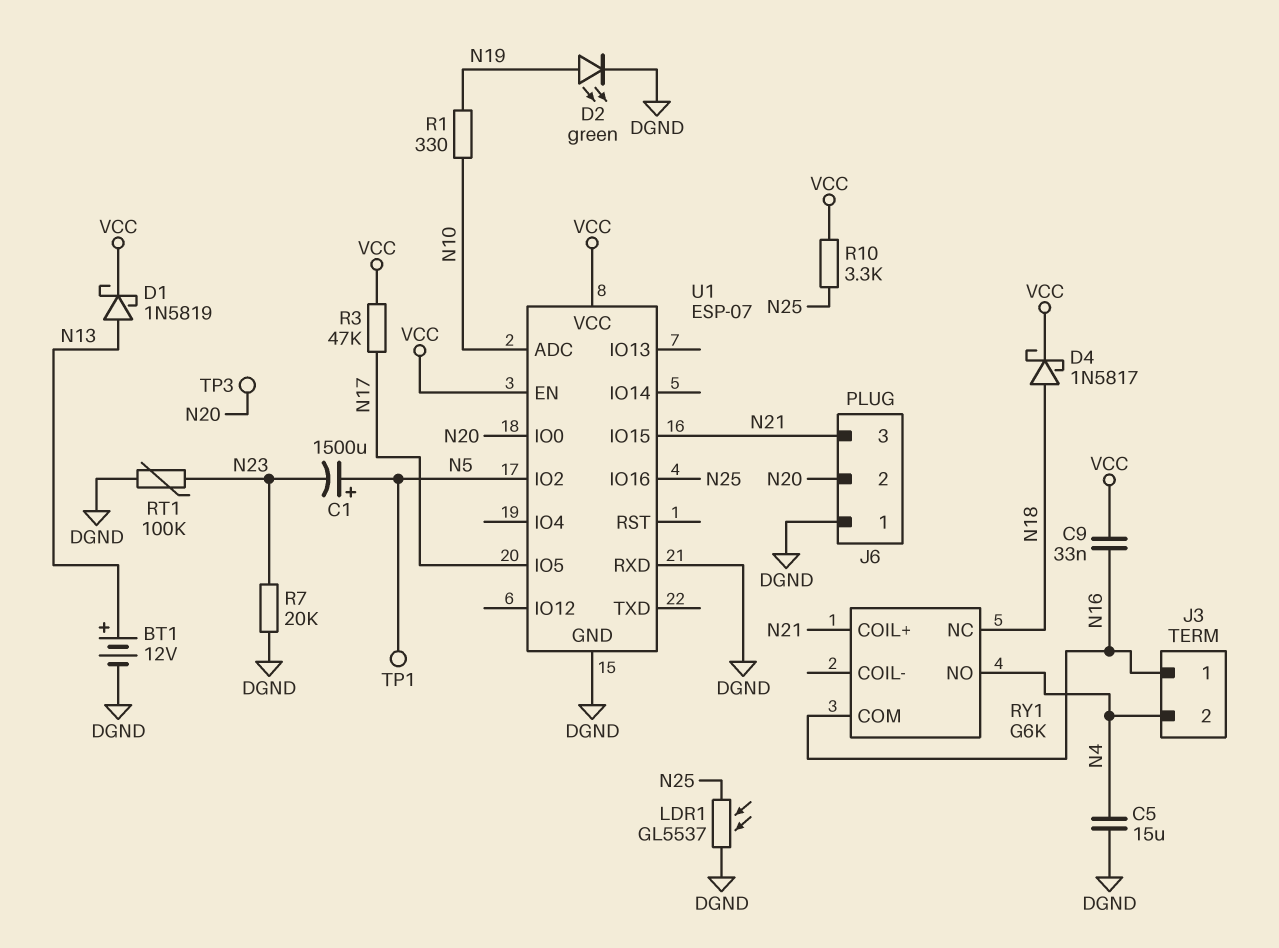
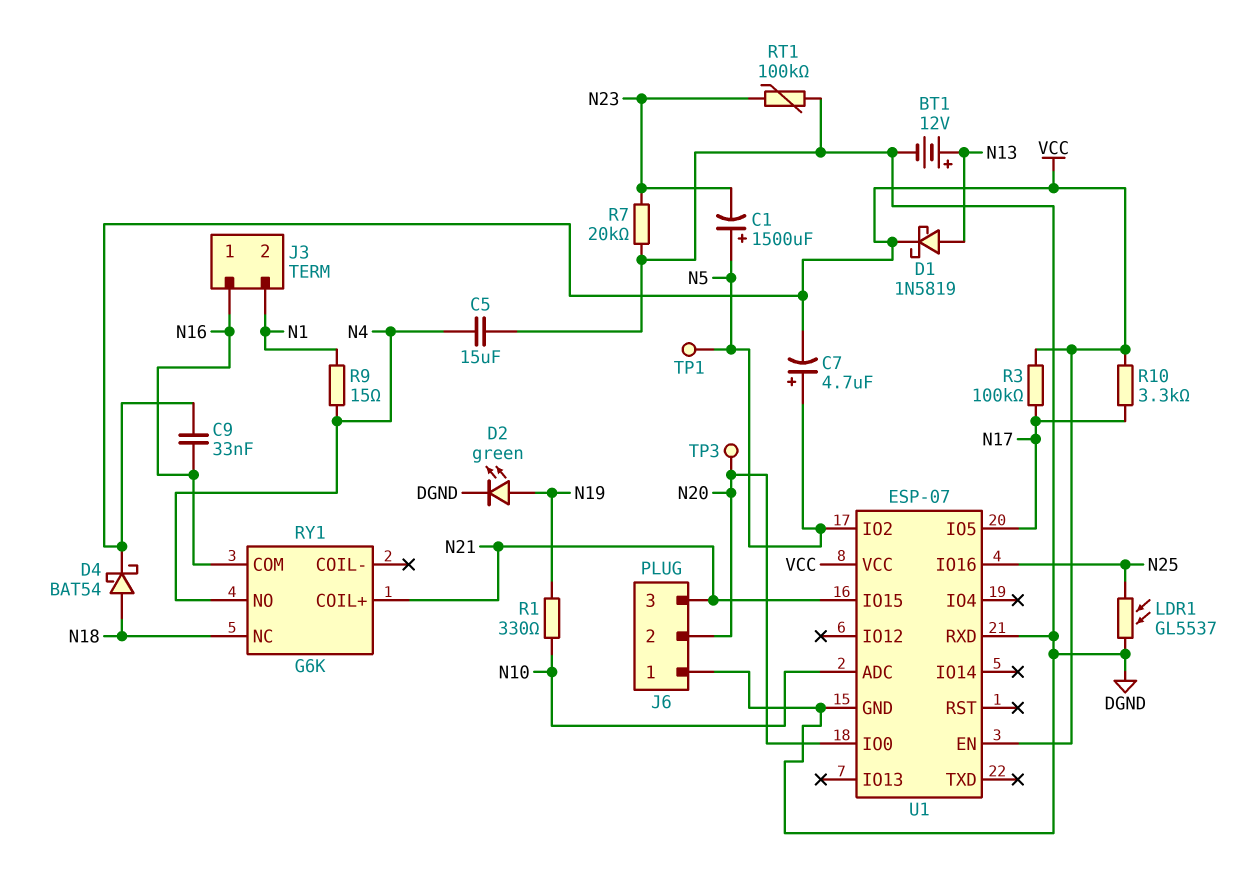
C7: none -> 4.7uF (plus N5, minus VCC)
D4: schottky 1N5817 (A N18, K VCC) -> schottky BAT54 (A N18, K VCC)
J3 pin 2: N4 -> N1
R3: 47k (N17, VCC) -> 100k (N17, VCC)
R9: none -> 15 (N1, N4)
R10: 3.3k (N25, VCC) -> 3.3k (N17, VCC)

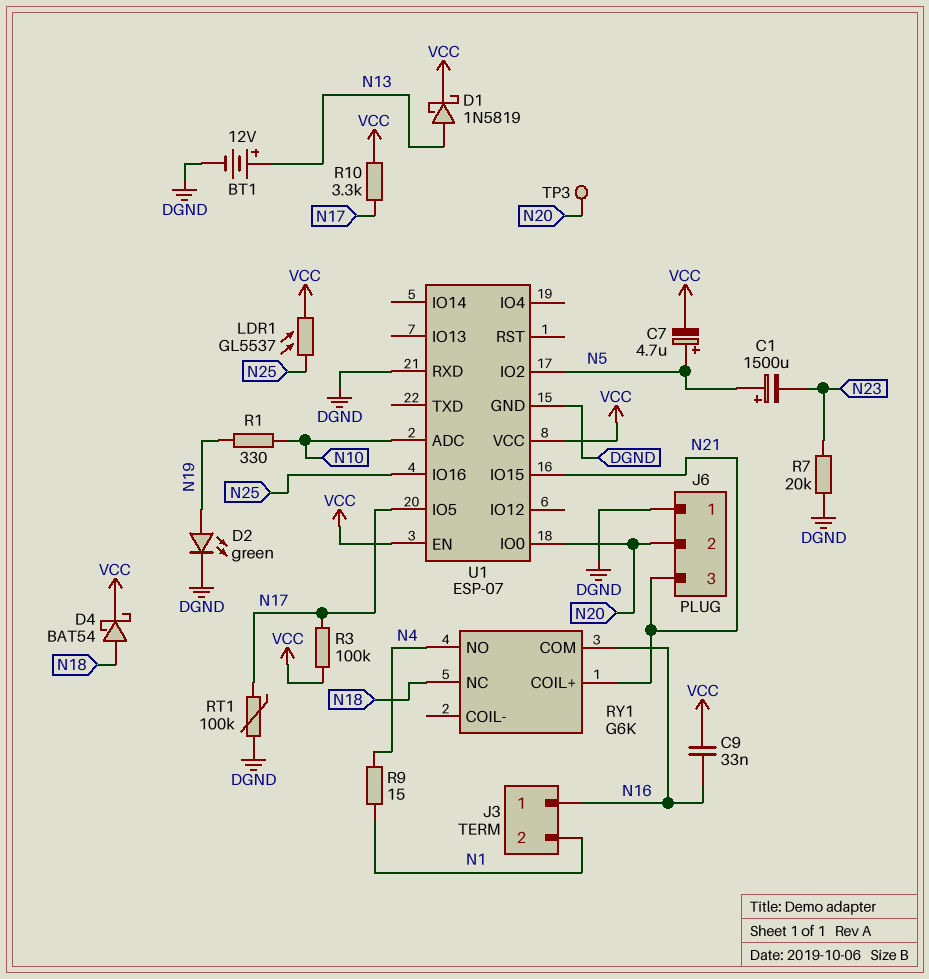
C5: 15uF (DGND, N4) -> none
LDR1: GL5537 (DGND, N25) -> GL5537 (N25, VCC)
RT1: 100k (DGND, N23) -> 100k (DGND, N17)
TP1: test point (N5) -> none

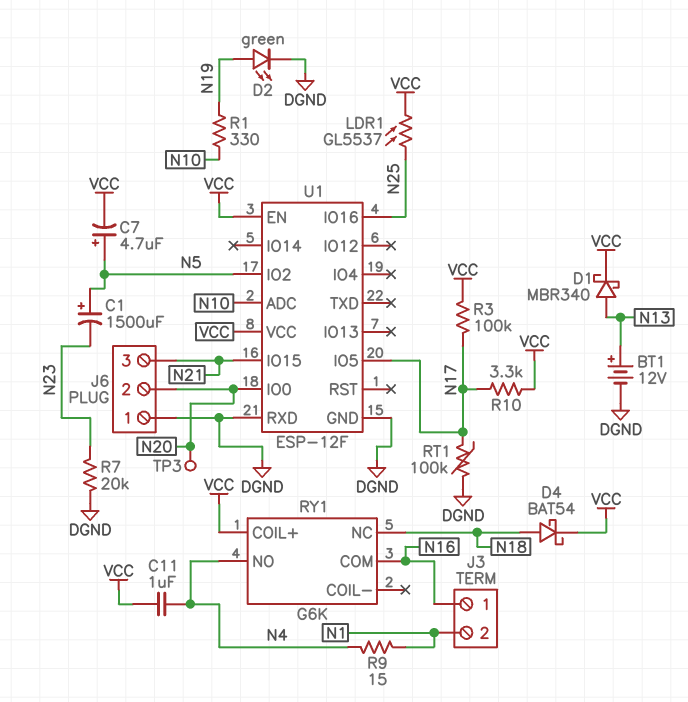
C9: 33nF (N16, VCC) -> none
C11: none -> 1uF (N4, VCC)
D1: schottky 1N5819 (A N13, K VCC) -> schottky MBR340 (A N13, K VCC)
RY1 pin COIL+: N21 -> VCC
U1: ESP-07 -> ESP-12F

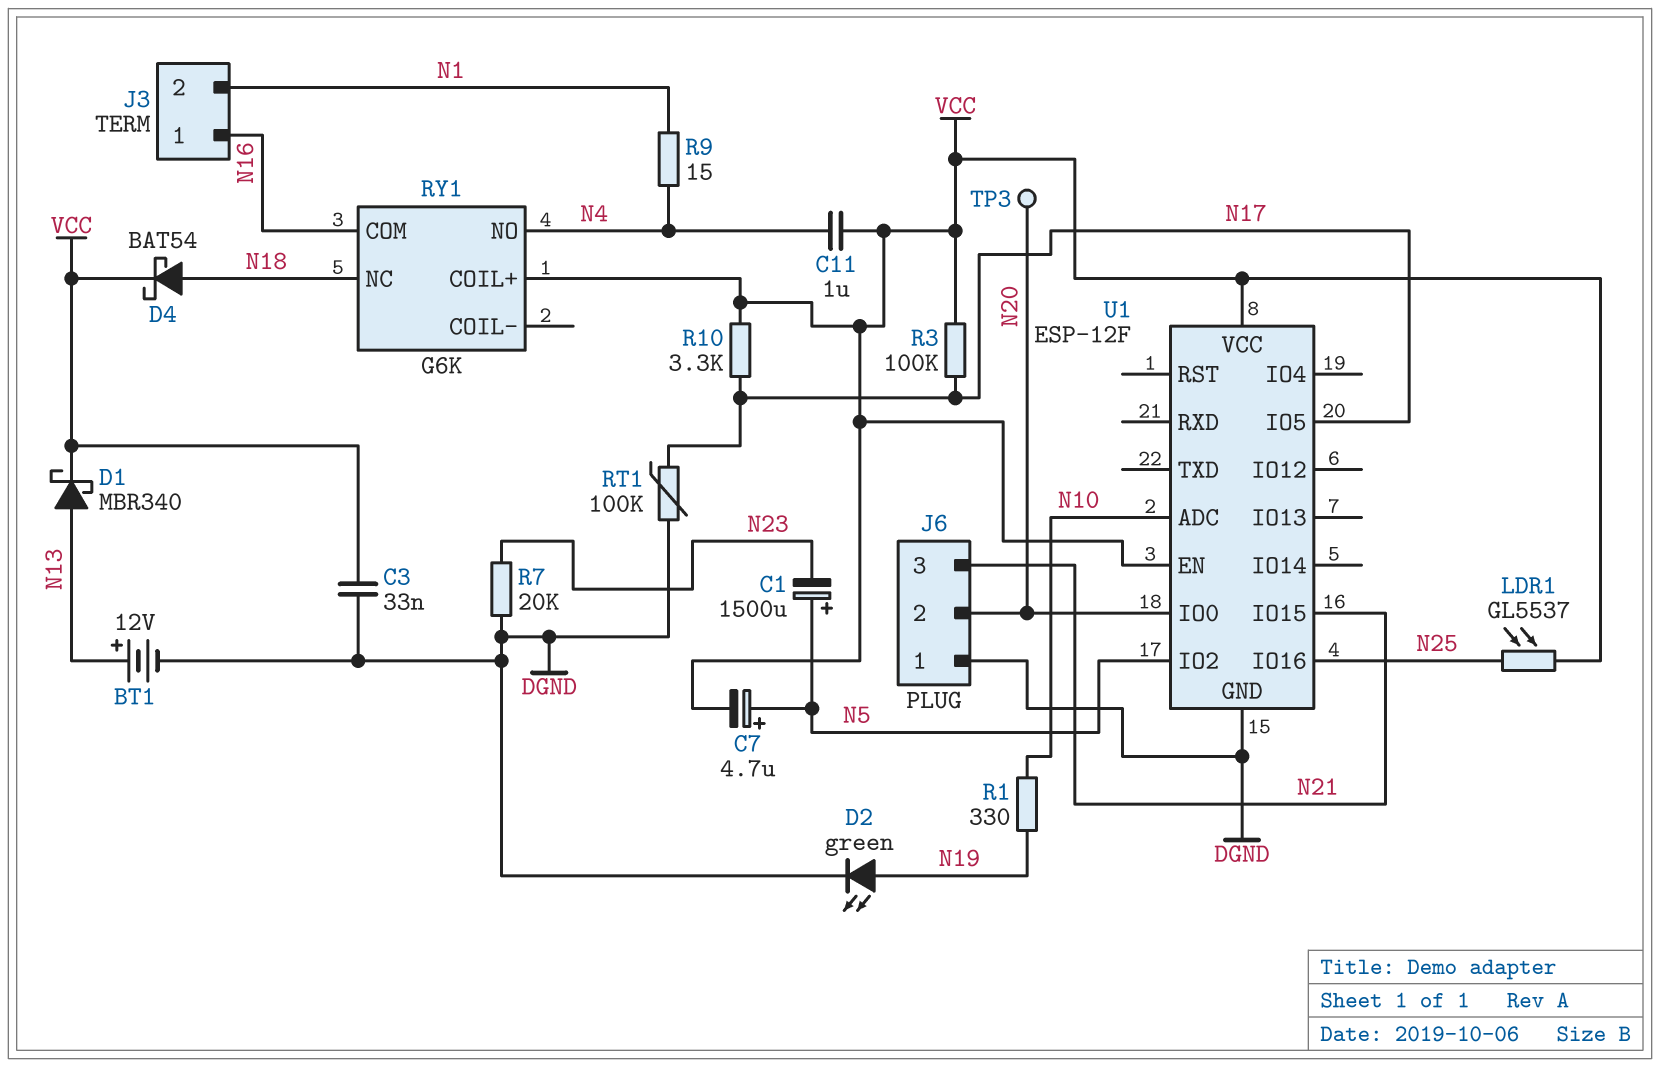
C3: none -> 33nF (DGND, VCC)
U1 pin RXD: DGND -> none

